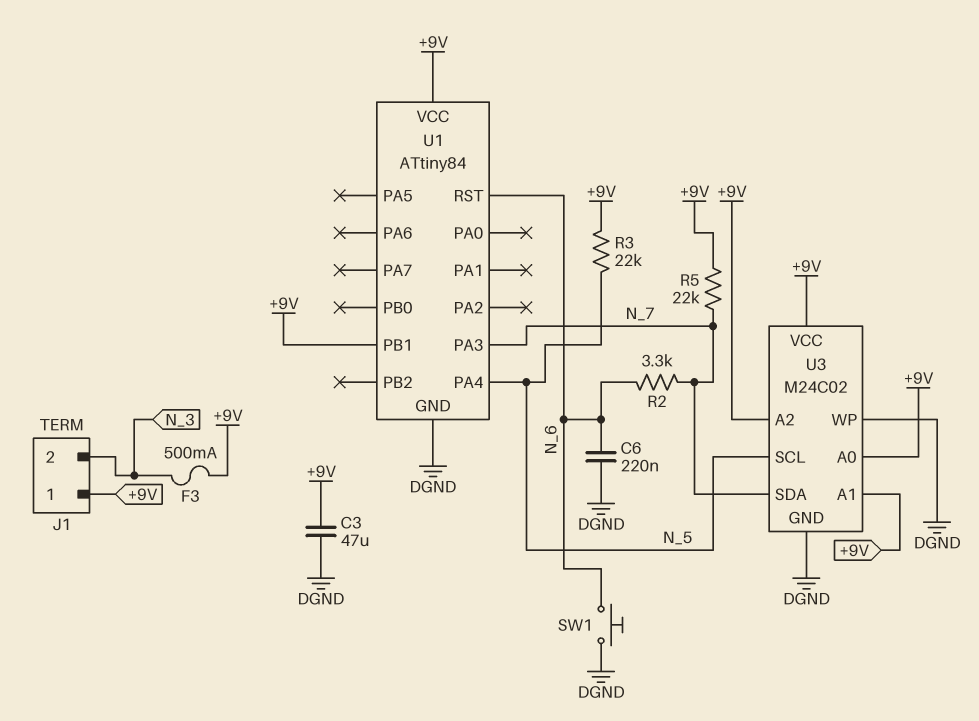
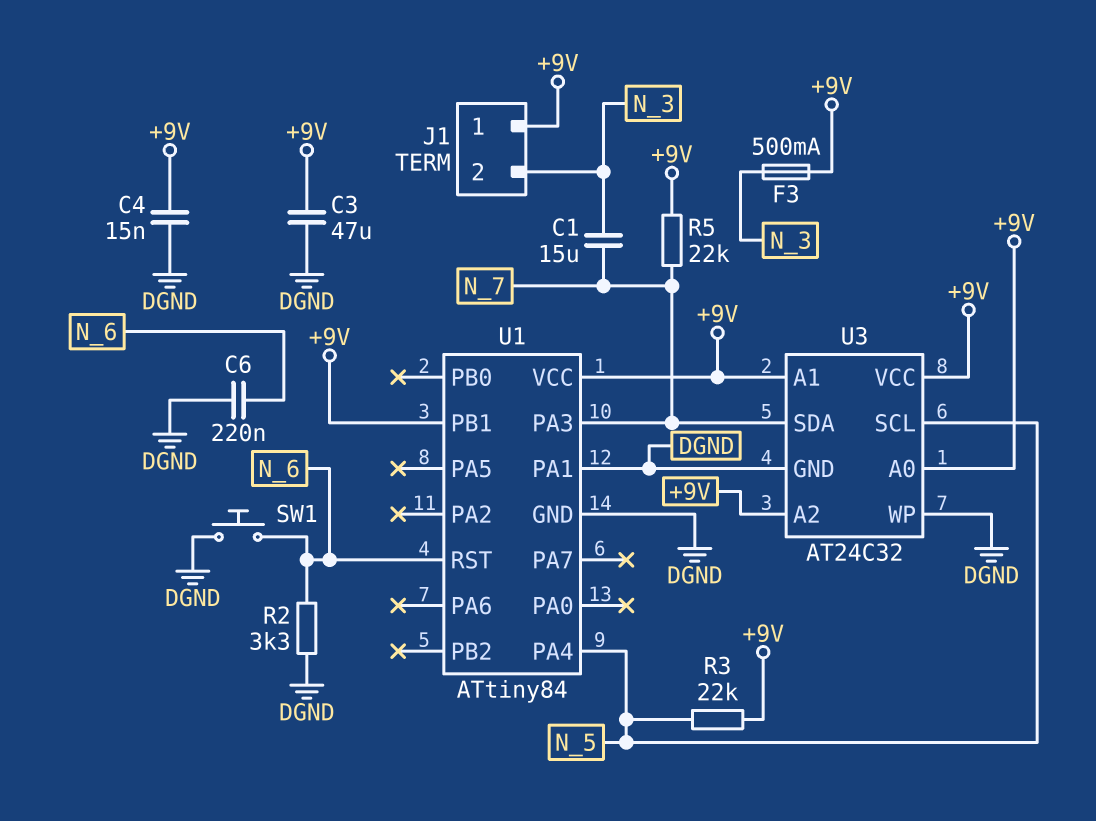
C1: none -> 15uF (N_3, N_7)
C4: none -> 15nF (+9V, DGND)
R2: 3.3k (N_6, N_7) -> 3.3k (DGND, N_6)
U1 pin PA1: none -> DGND
U3: M24C02 -> AT24C32

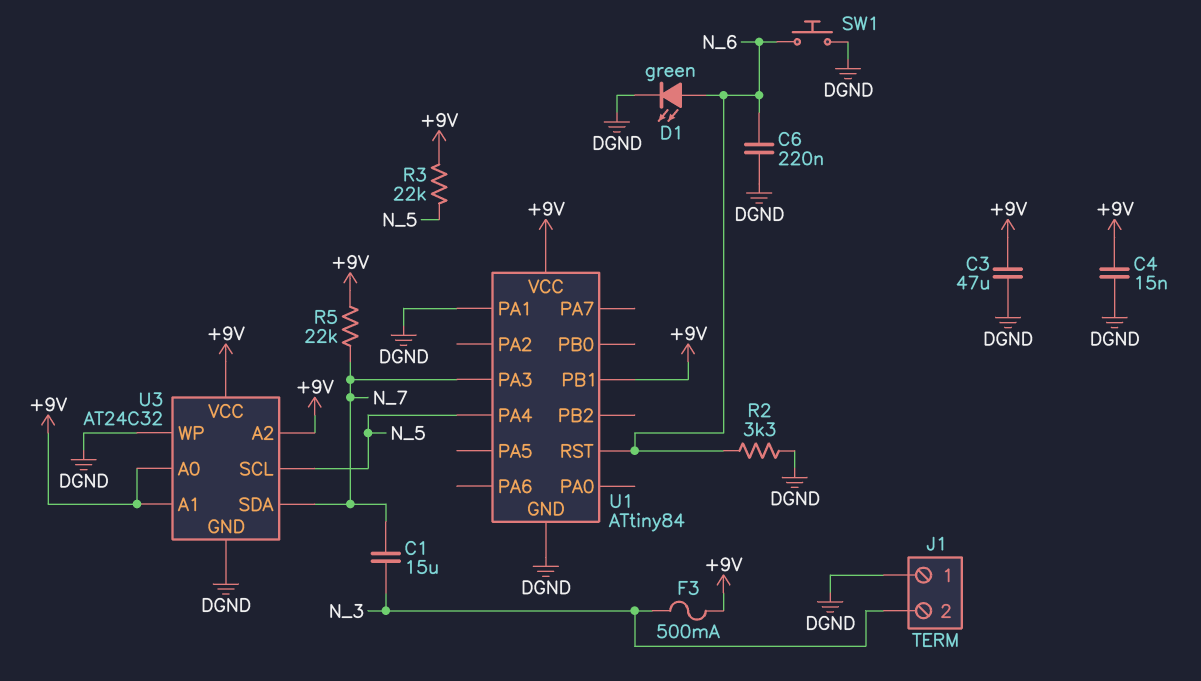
D1: none -> LED green (A N_6, K DGND)
J1 pin 1: +9V -> DGND

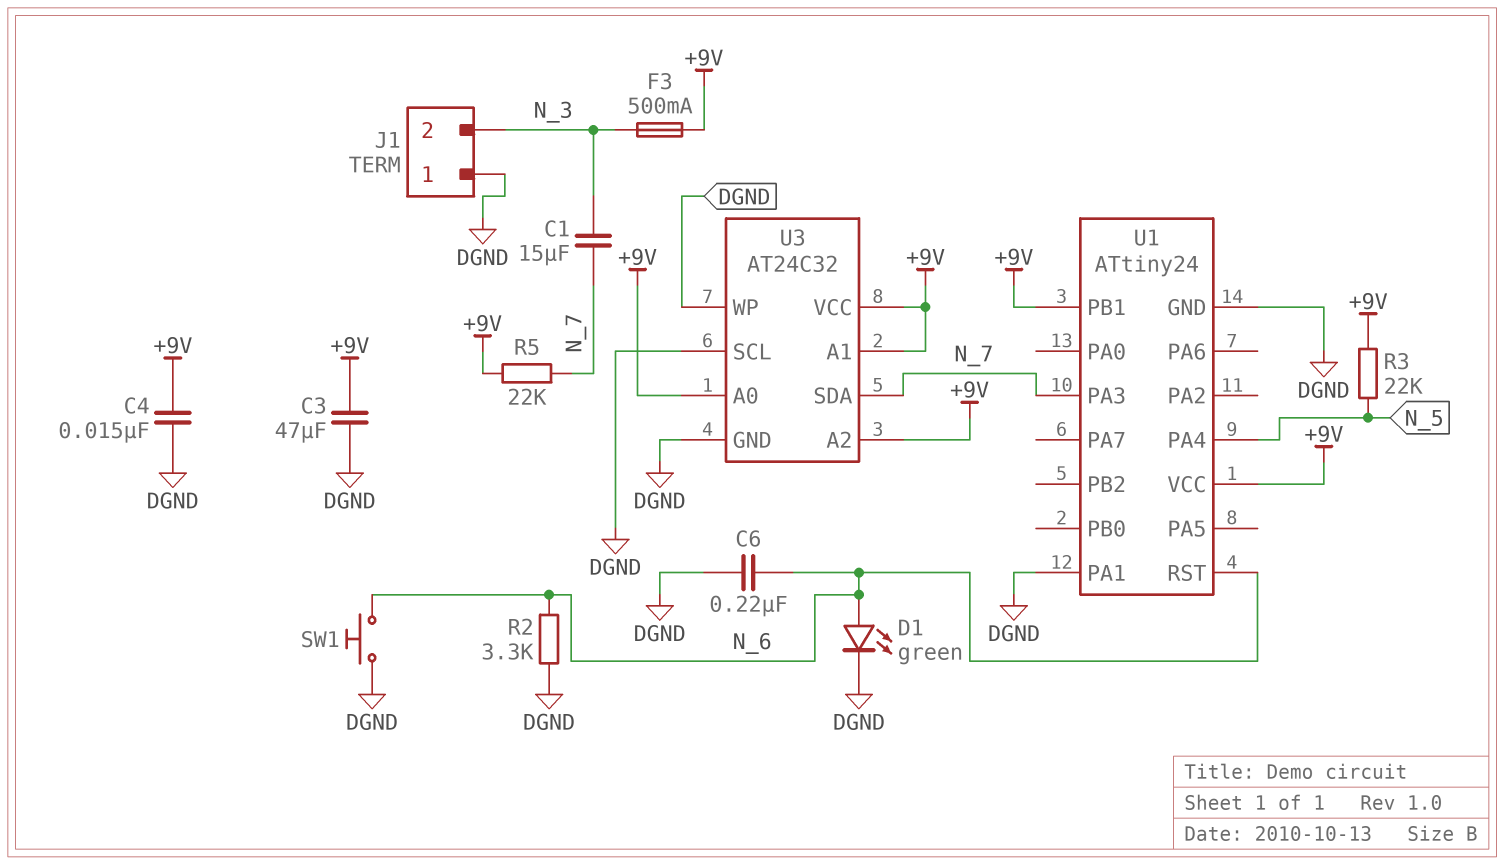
U1: ATtiny84 -> ATtiny24
U3 pin SCL: N_5 -> DGND

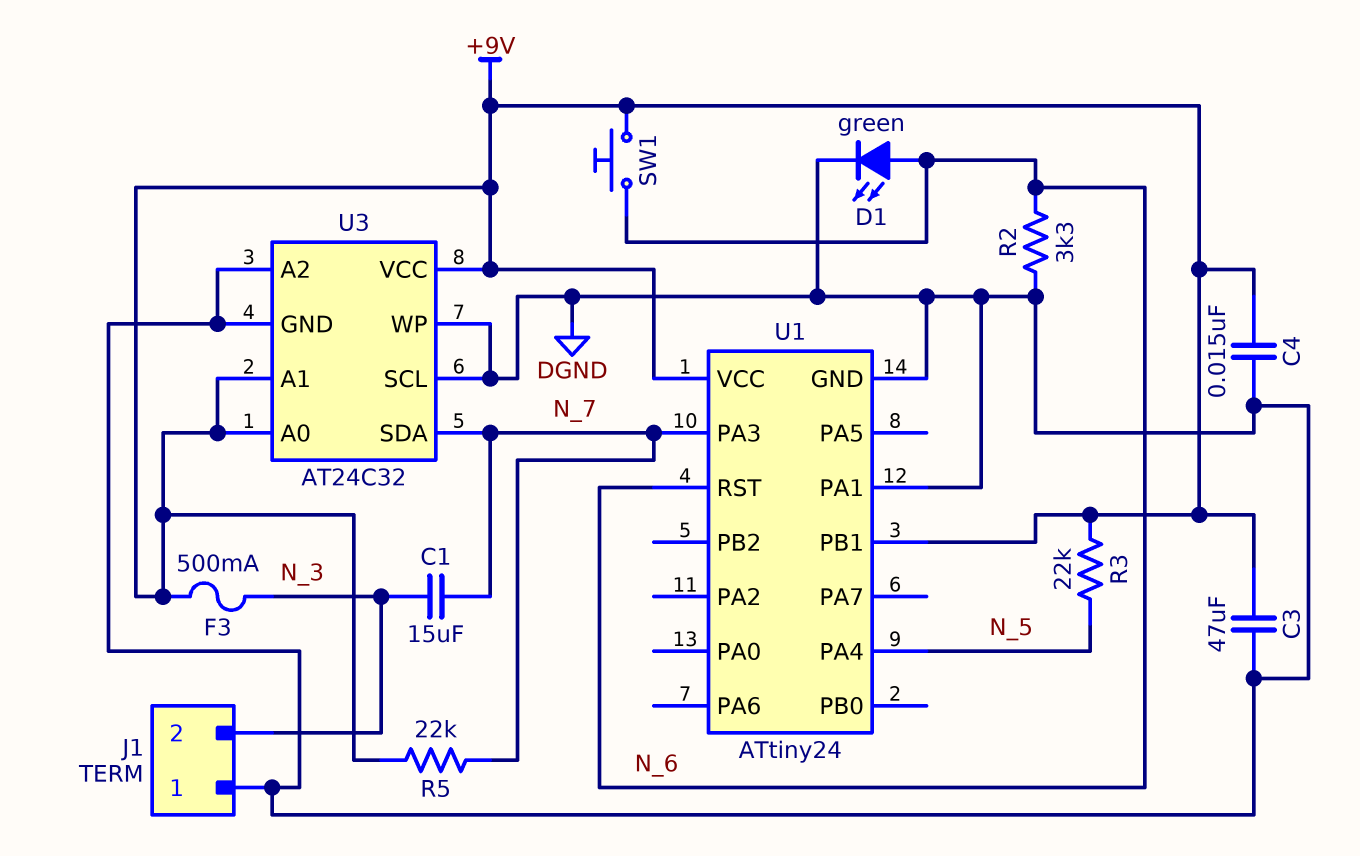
C6: 220nF (DGND, N_6) -> none
SW1: button (DGND, N_6) -> button (+9V, N_6)
U3 pin A2: +9V -> DGND

